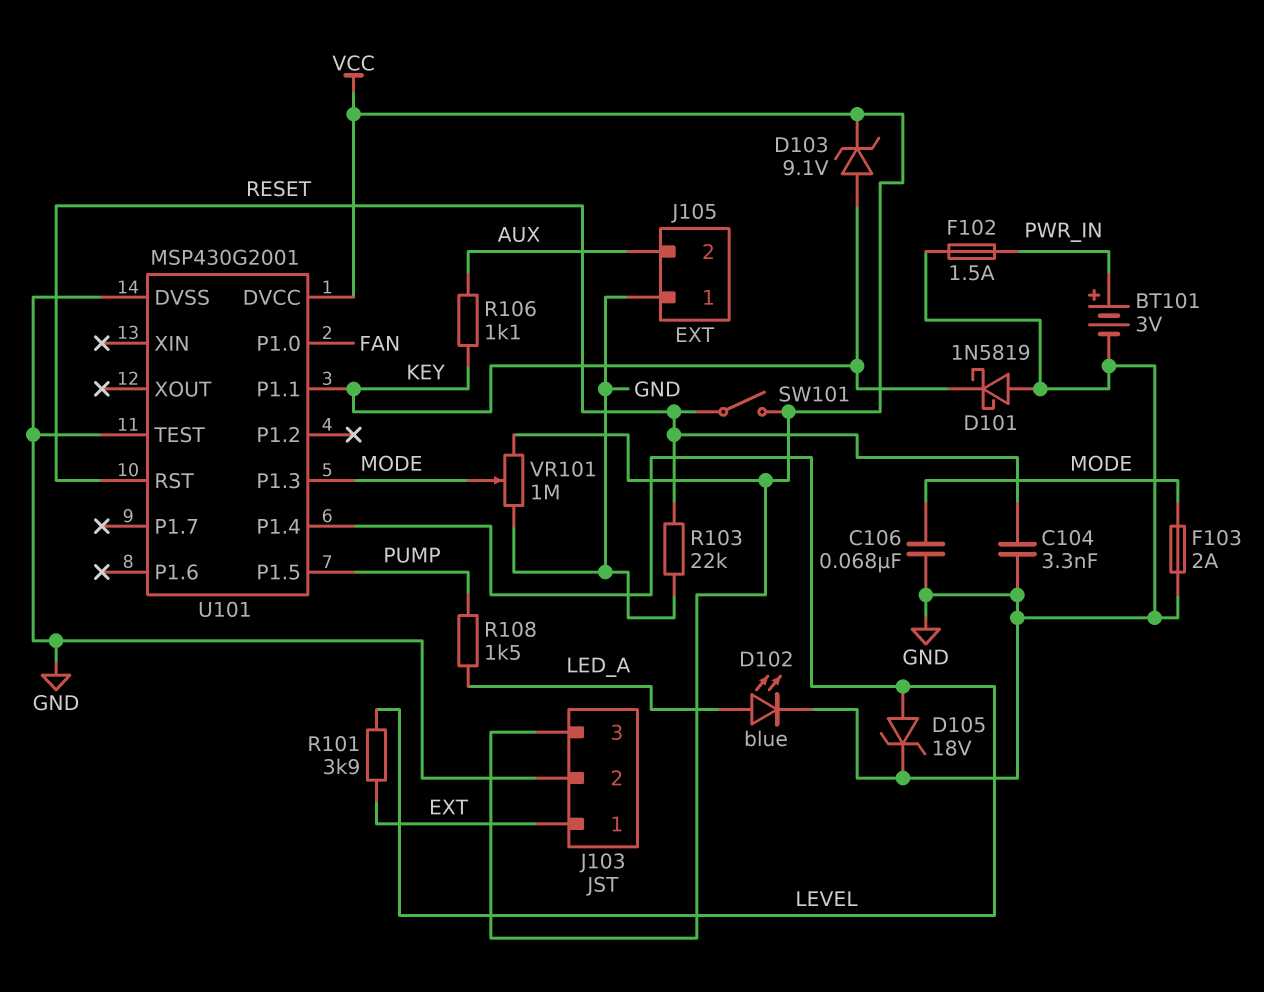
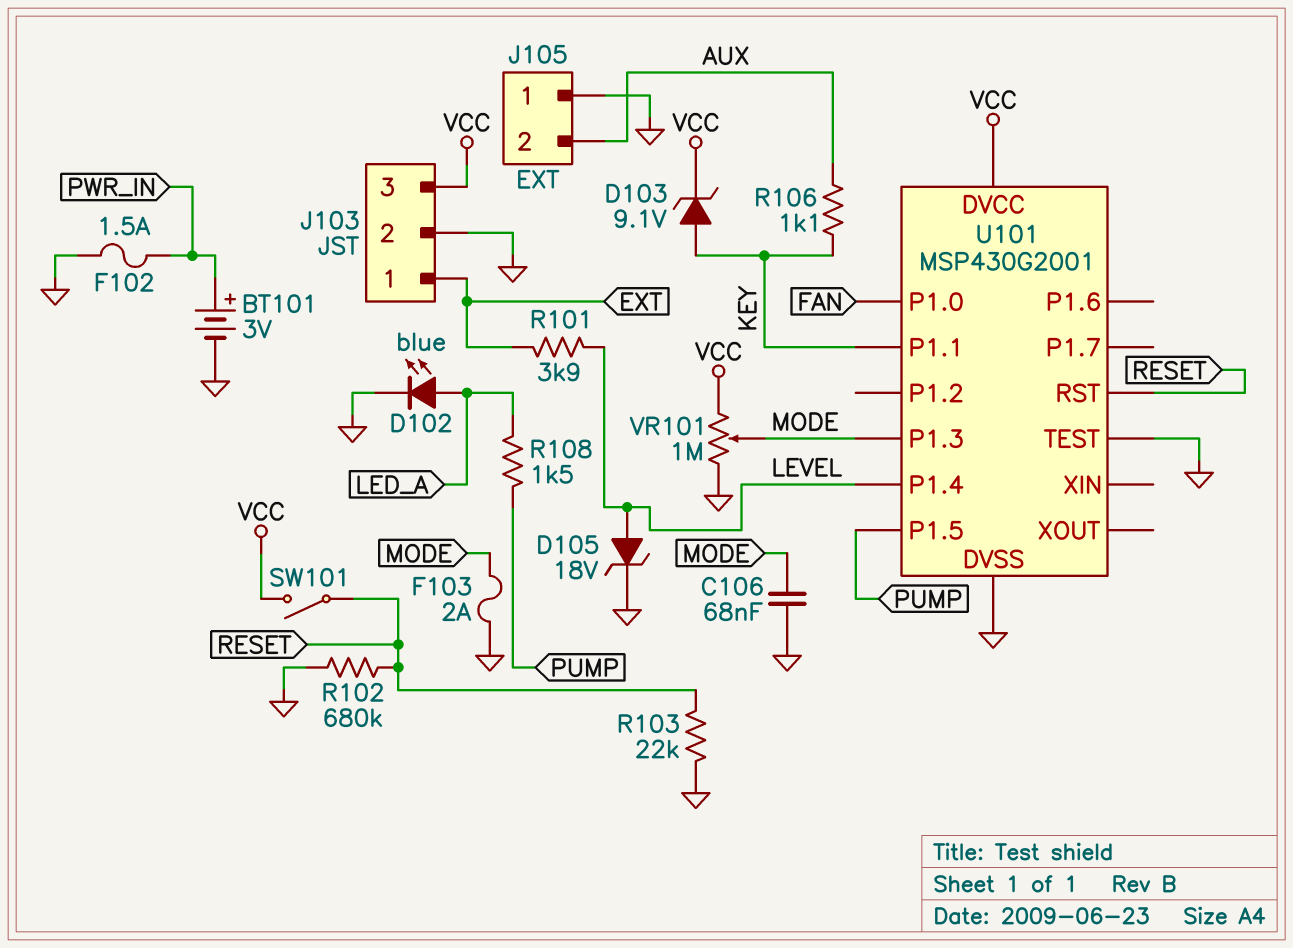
C104: 3.3nF (GND, RESET) -> none
D101: schottky 1N5819 (A GND, K KEY) -> none
R102: none -> 680k (GND, RESET)

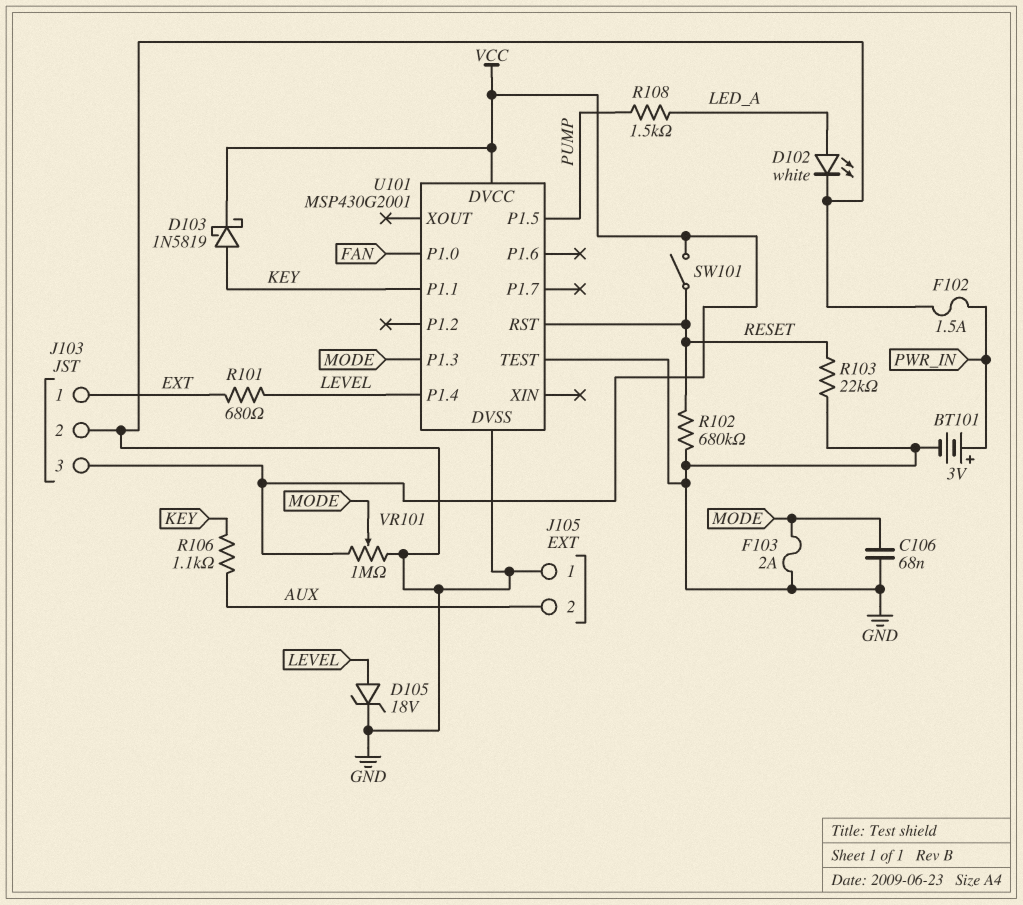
D102: LED blue (A LED_A, K GND) -> LED white (A LED_A, K GND)
D103: zener 9.1V (A KEY, K VCC) -> schottky 1N5819 (A KEY, K VCC)
R101: 3.9k (EXT, LEVEL) -> 680 (EXT, LEVEL)

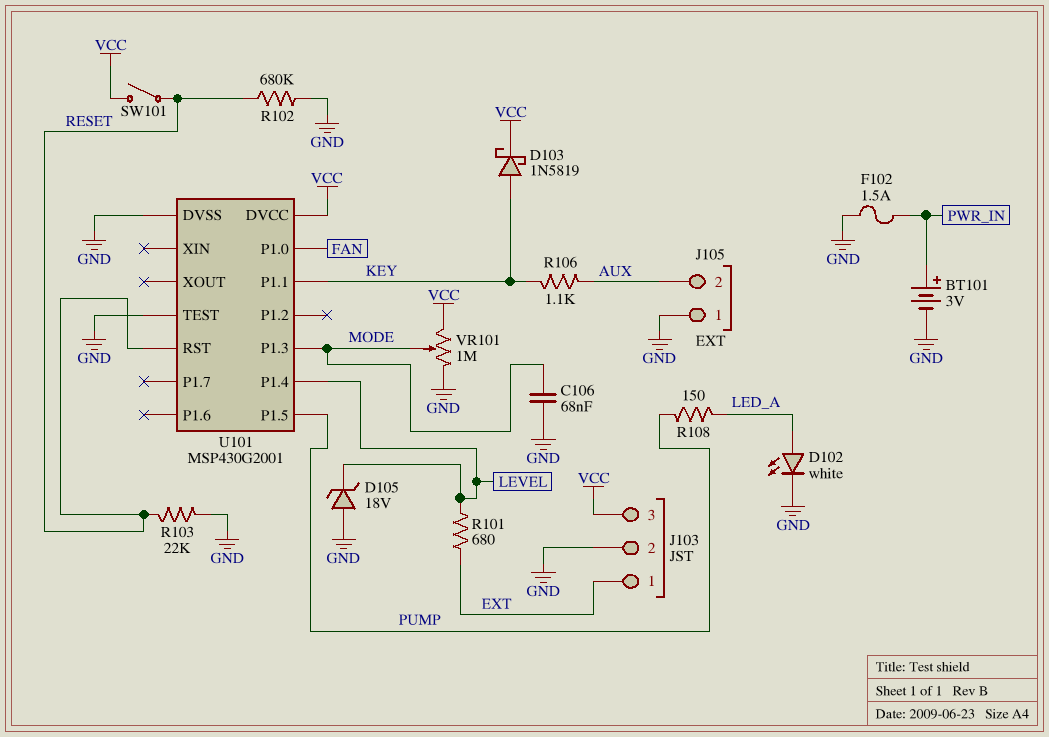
D105: zener 18V (A LEVEL, K GND) -> zener 18V (A GND, K LEVEL)
F103: 2A (GND, MODE) -> none
R108: 1.5k (LED_A, PUMP) -> 150 (LED_A, PUMP)

